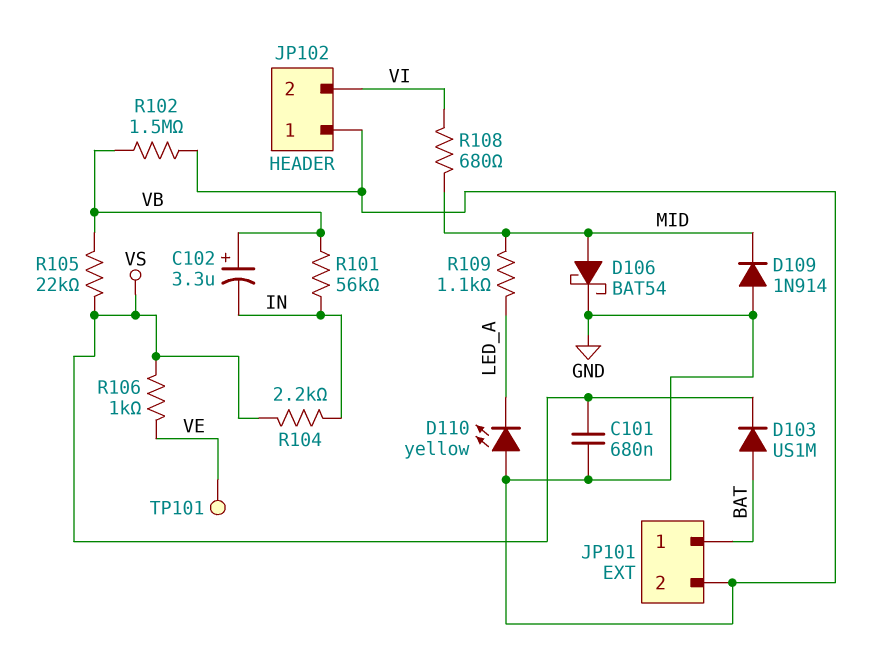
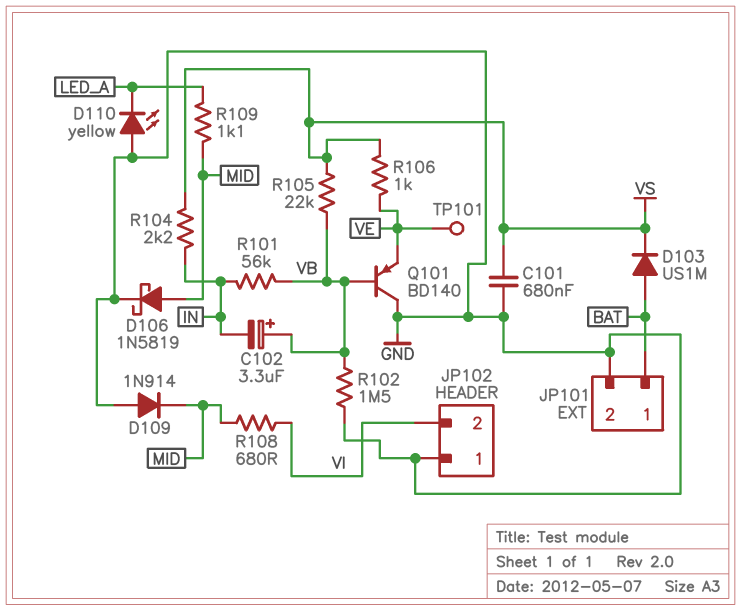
D106: schottky BAT54 (A MID, K GND) -> schottky 1N5819 (A MID, K GND)
Q101: none -> PNP BD140 (B VB, C GND, E VE)

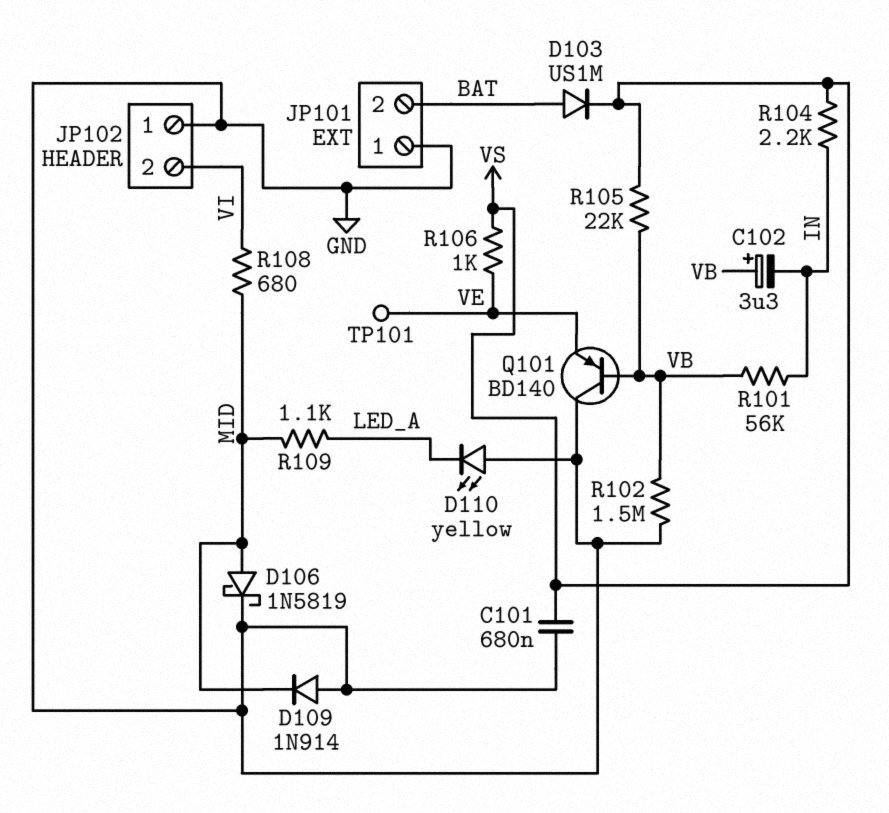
JP101 pin 1: BAT -> GND
JP101 pin 2: GND -> BAT

